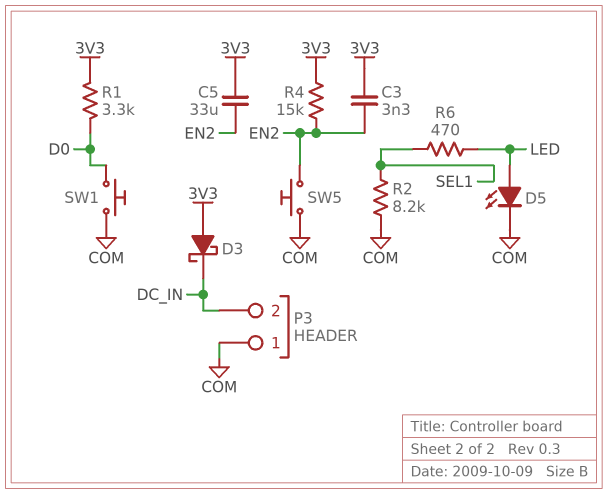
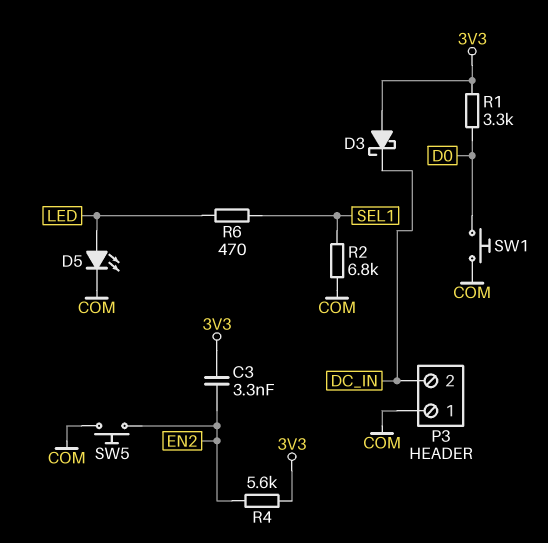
C5: 33uF (3V3, EN2) -> none
R2: 8.2k (COM, SEL1) -> 6.8k (COM, SEL1)
R4: 15k (3V3, EN2) -> 5.6k (3V3, EN2)

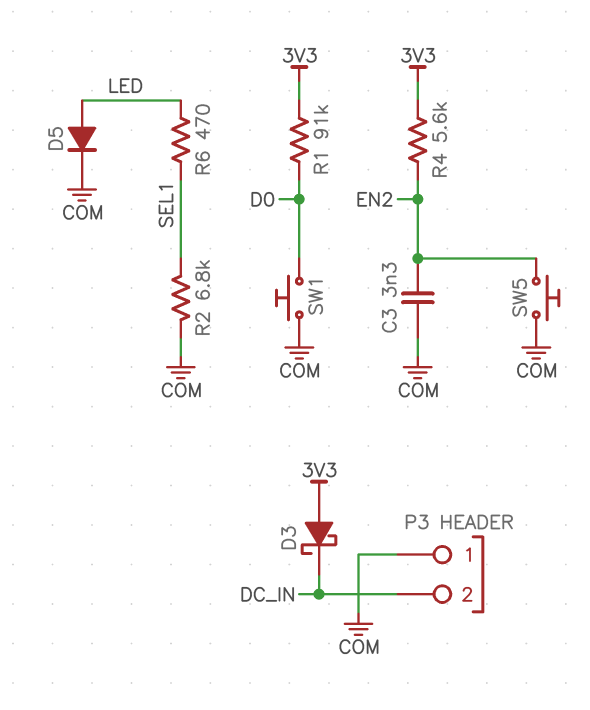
C3: 3.3nF (3V3, EN2) -> 3.3nF (COM, EN2)
D5: LED (A LED, K COM) -> diode (A LED, K COM)
R1: 3.3k (3V3, D0) -> 91k (3V3, D0)

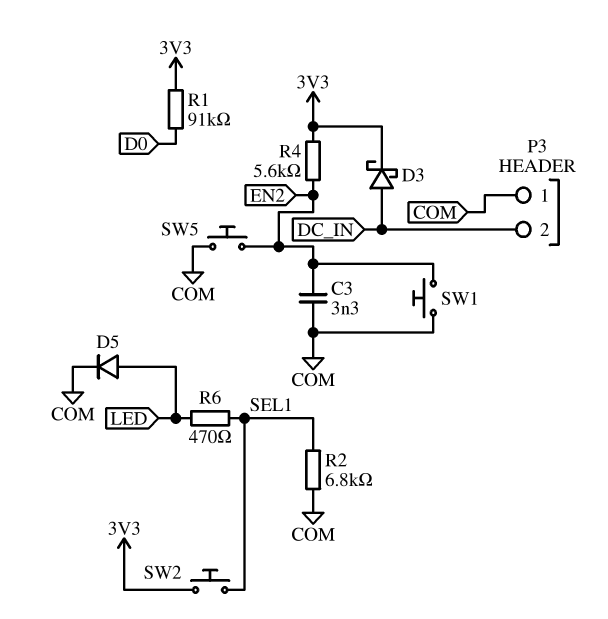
D3: schottky (A 3V3, K DC_IN) -> schottky (A DC_IN, K 3V3)
SW1: button (COM, D0) -> button (COM, EN2)
SW2: none -> button (3V3, SEL1)

